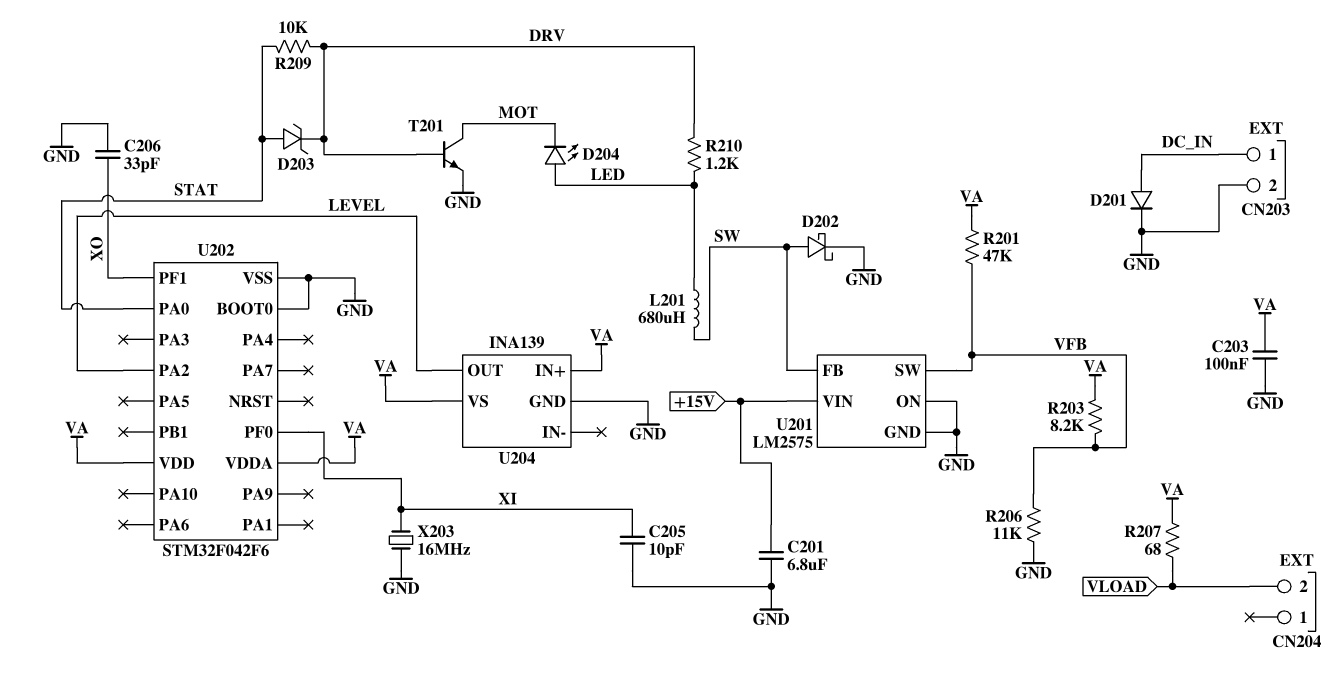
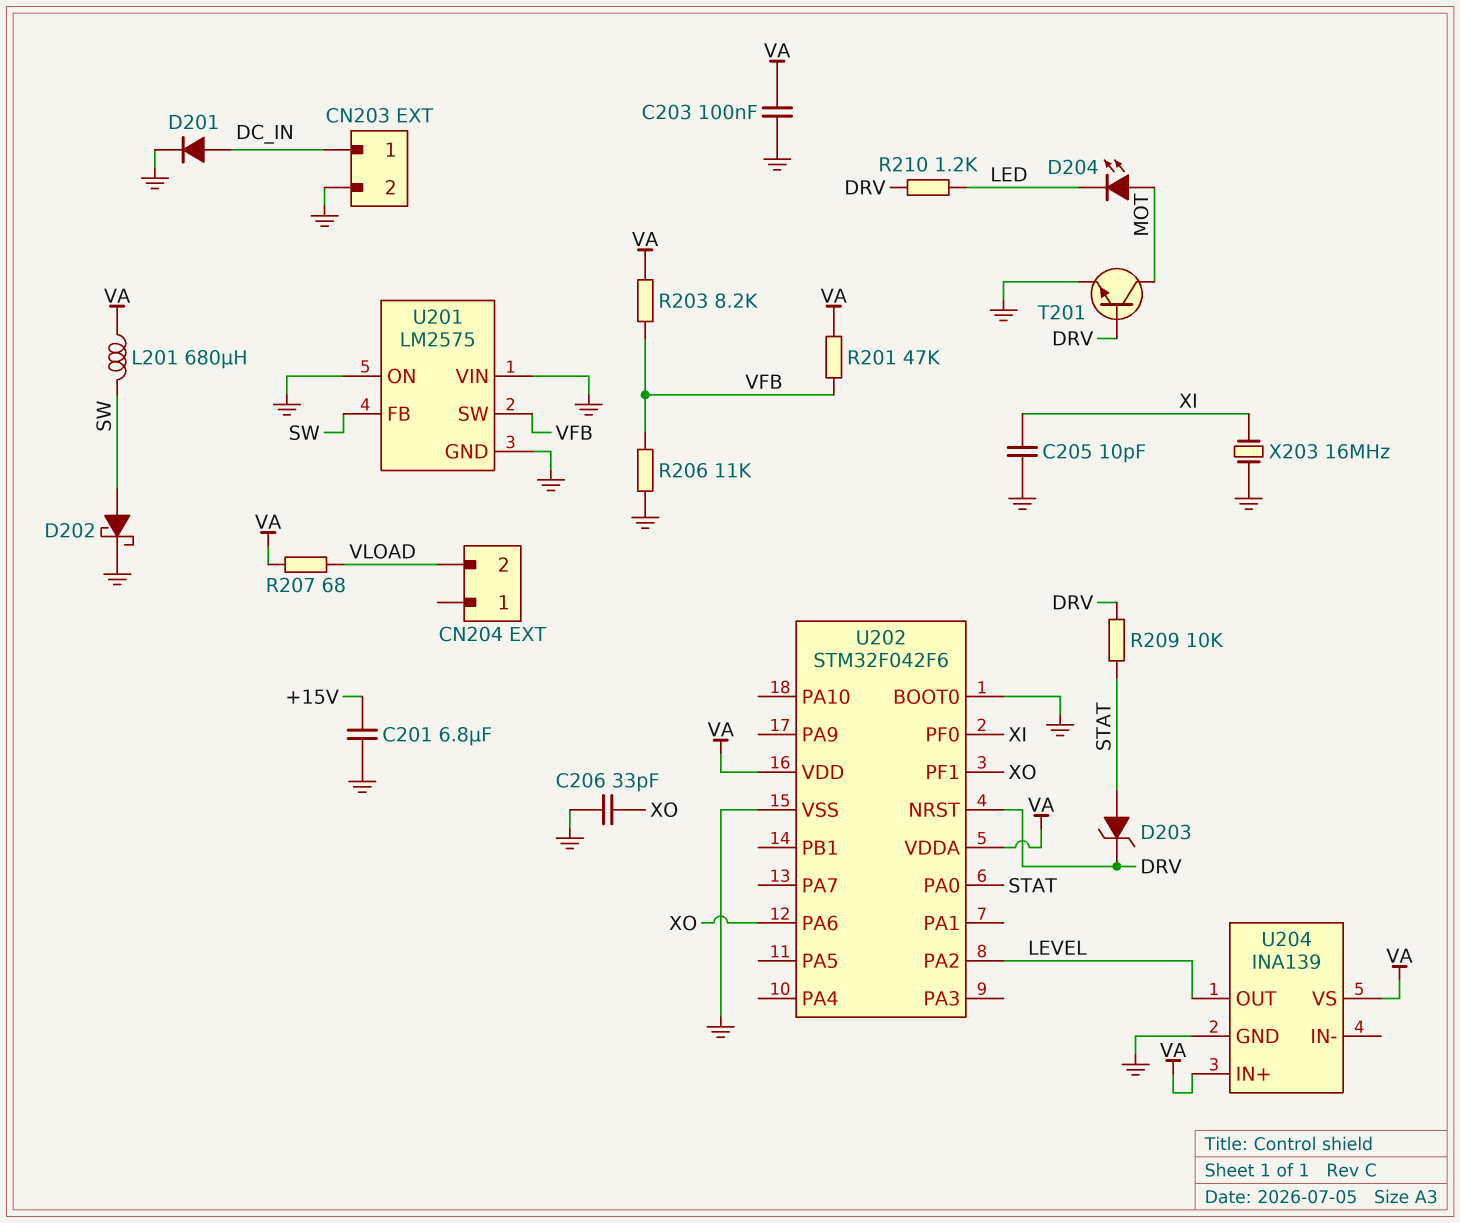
D204: LED (A LED, K MOT) -> LED (A MOT, K LED)
L201: 680uH (LED, SW) -> 680uH (SW, VA)
U201 pin VIN: +15V -> GND
U202 pin NRST: none -> DRV
U202 pin PA6: none -> XO

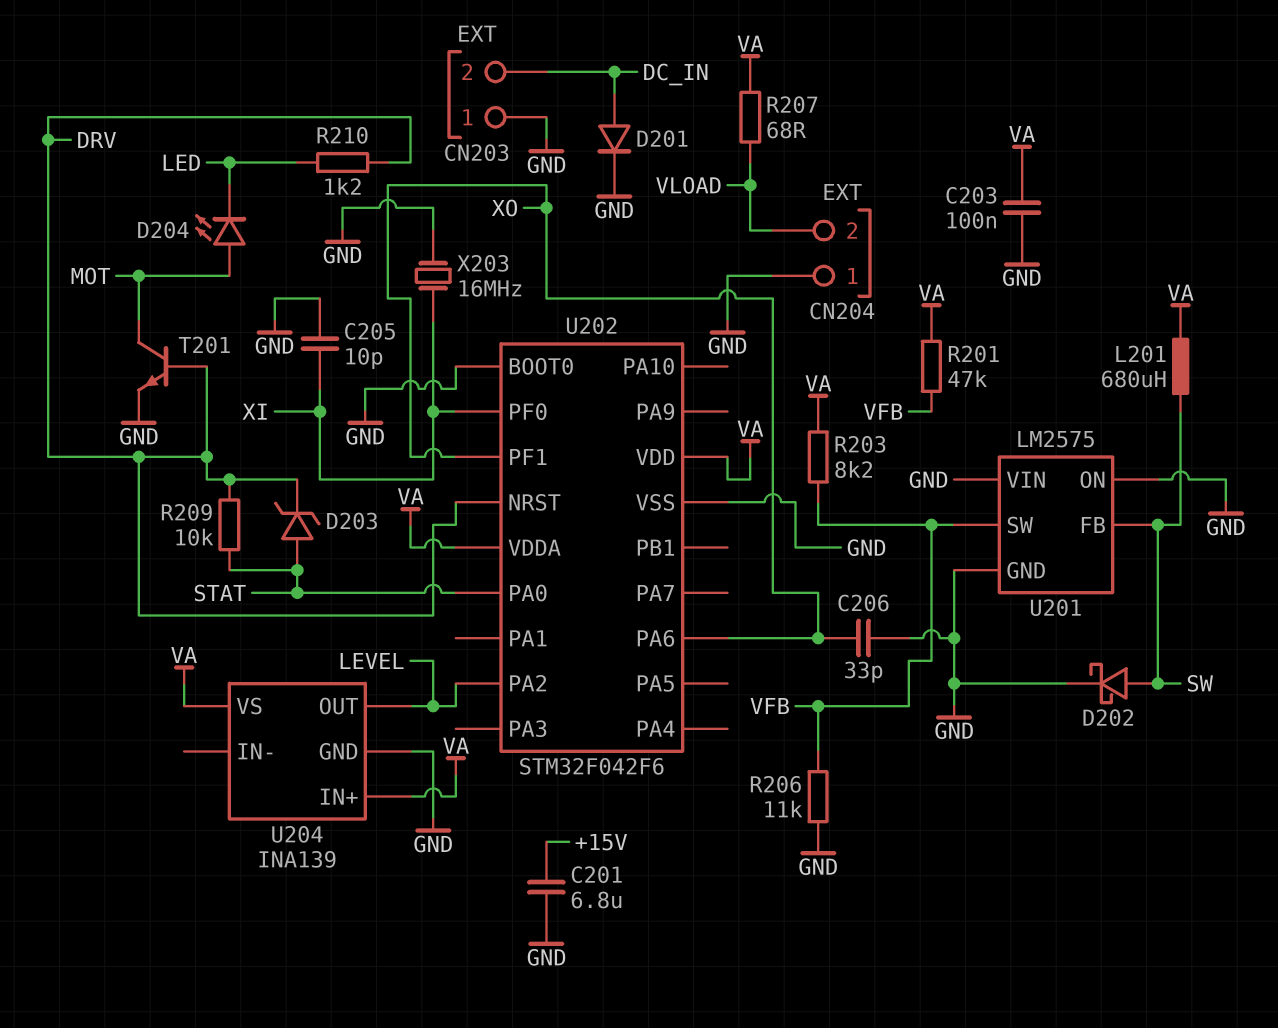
CN203 pin 1: DC_IN -> GND
CN203 pin 2: GND -> DC_IN
CN204 pin 1: none -> GND

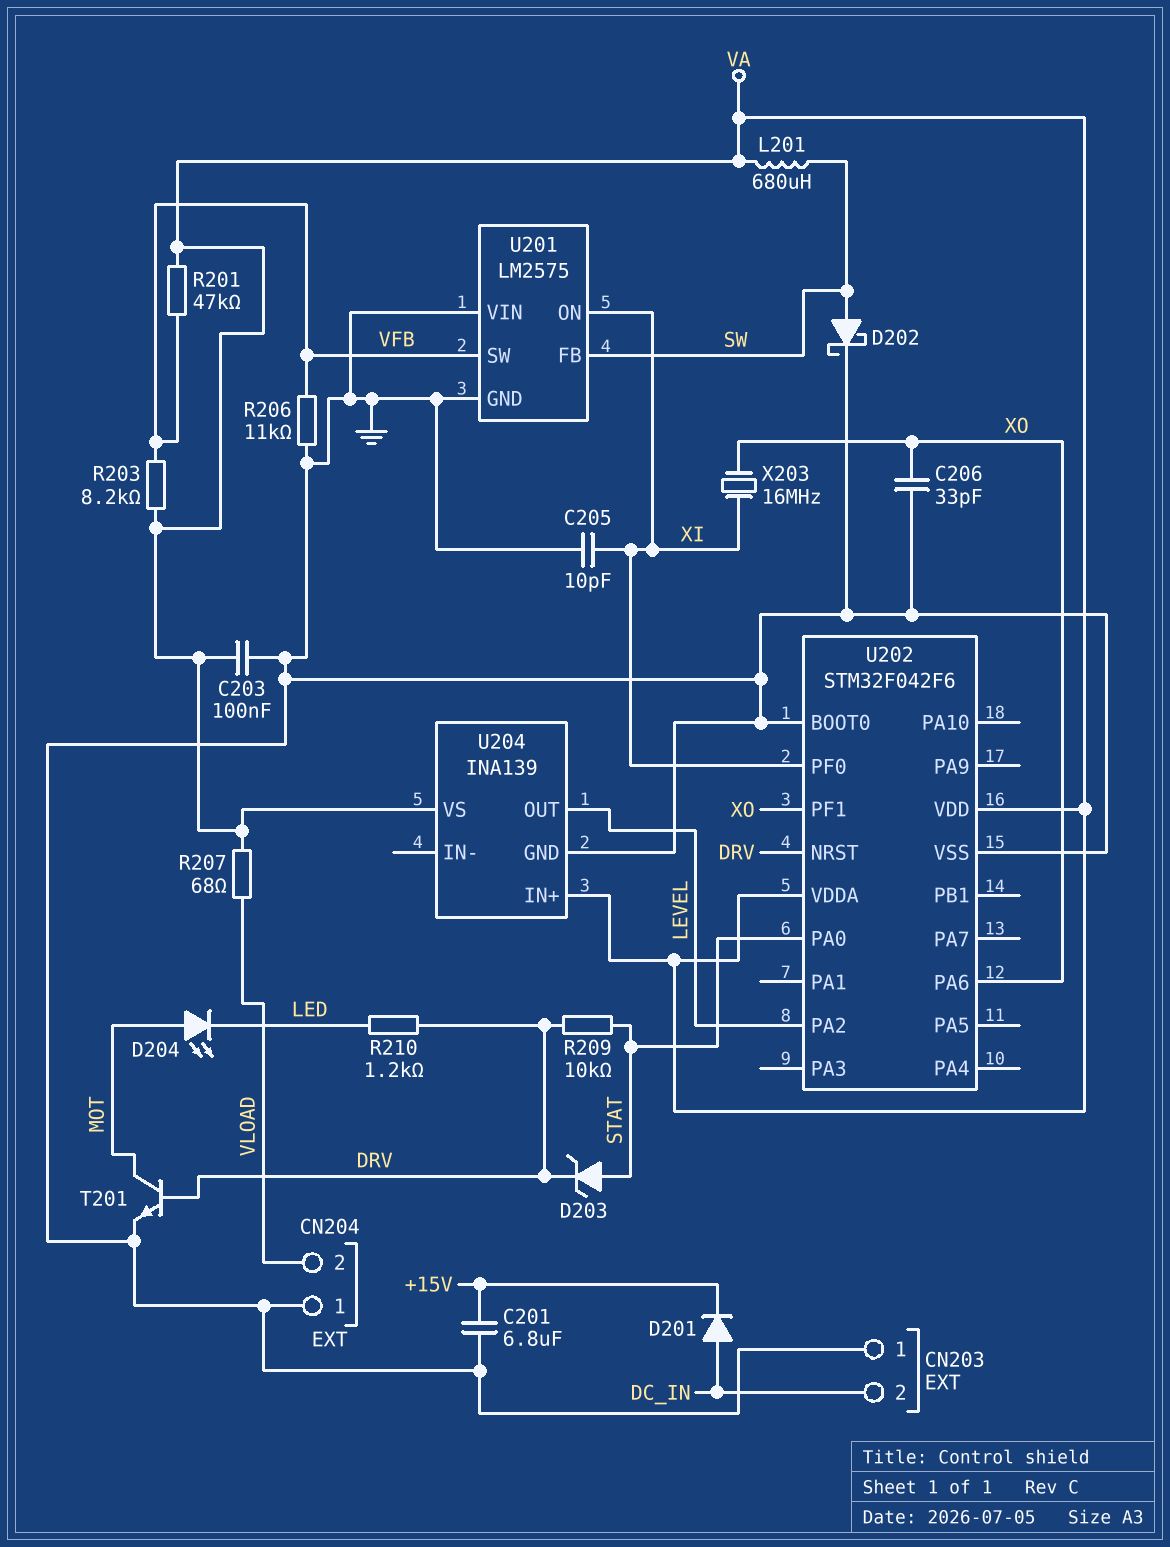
D201: diode (A DC_IN, K GND) -> diode (A DC_IN, K +15V)
U201 pin ON: GND -> XI
X203: 16MHz (GND, XI) -> 16MHz (XI, XO)

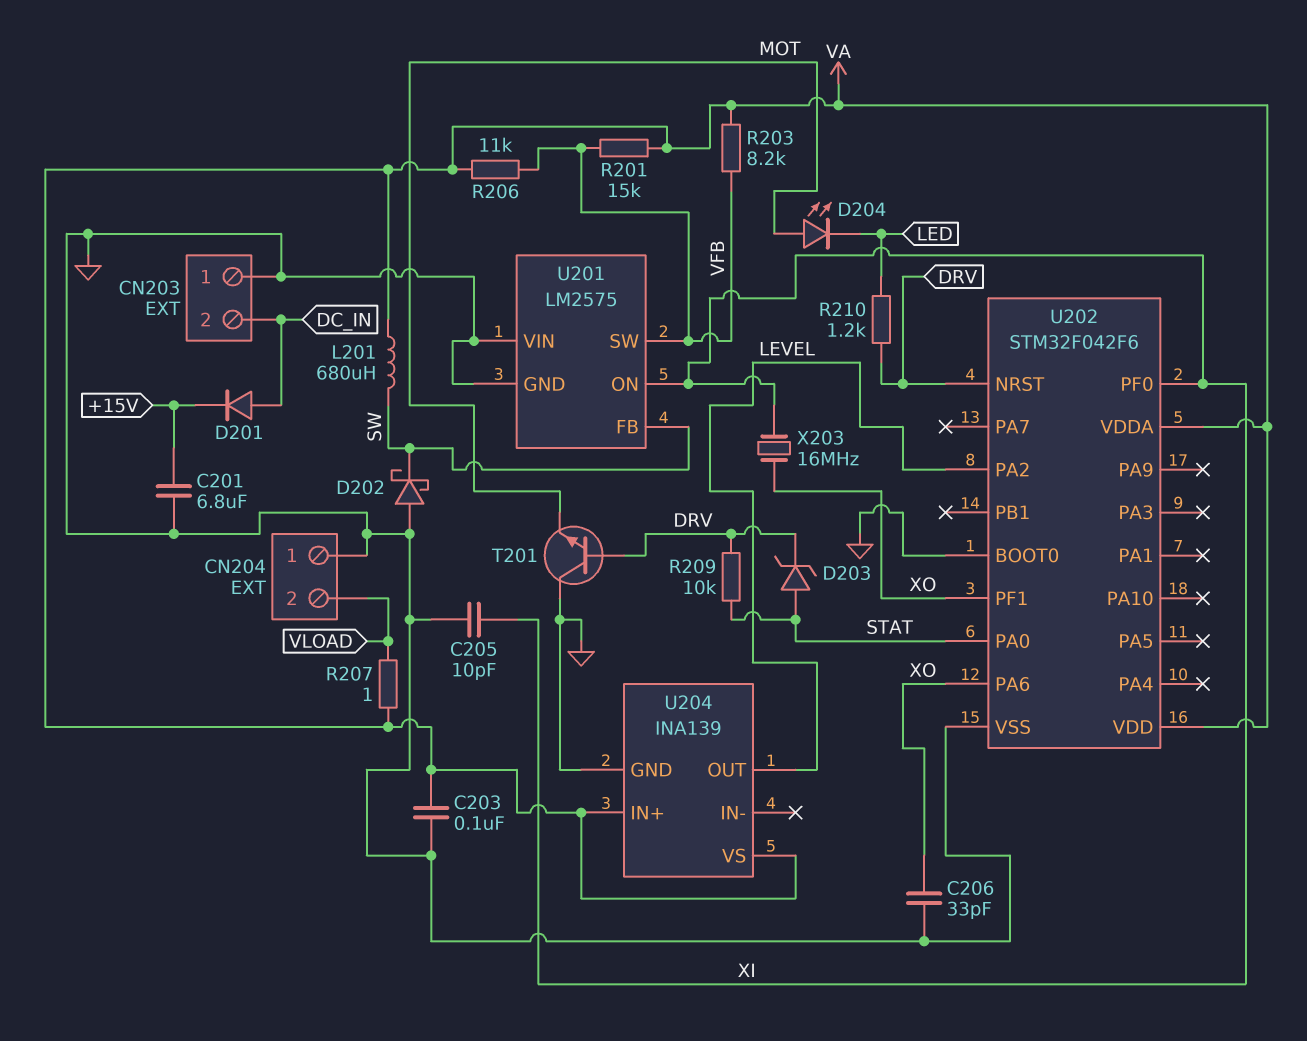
D202: schottky (A SW, K GND) -> schottky (A GND, K SW)
R201: 47k (VA, VFB) -> 15k (VA, VFB)
R206: 11k (GND, VFB) -> 11k (VA, VFB)
R207: 68 (VA, VLOAD) -> 1 (VA, VLOAD)
T201: NPN (B DRV, C MOT, E GND) -> NPN (B DRV, C GND, E MOT)

